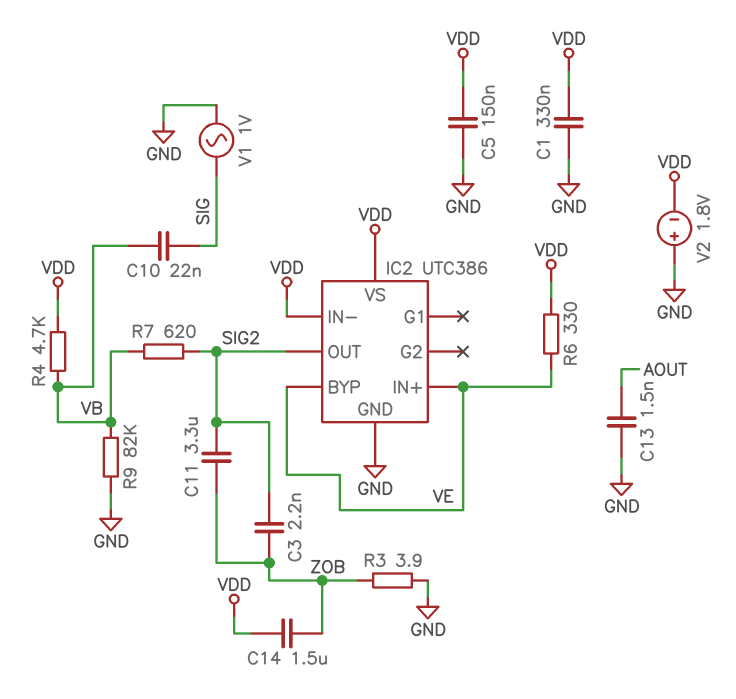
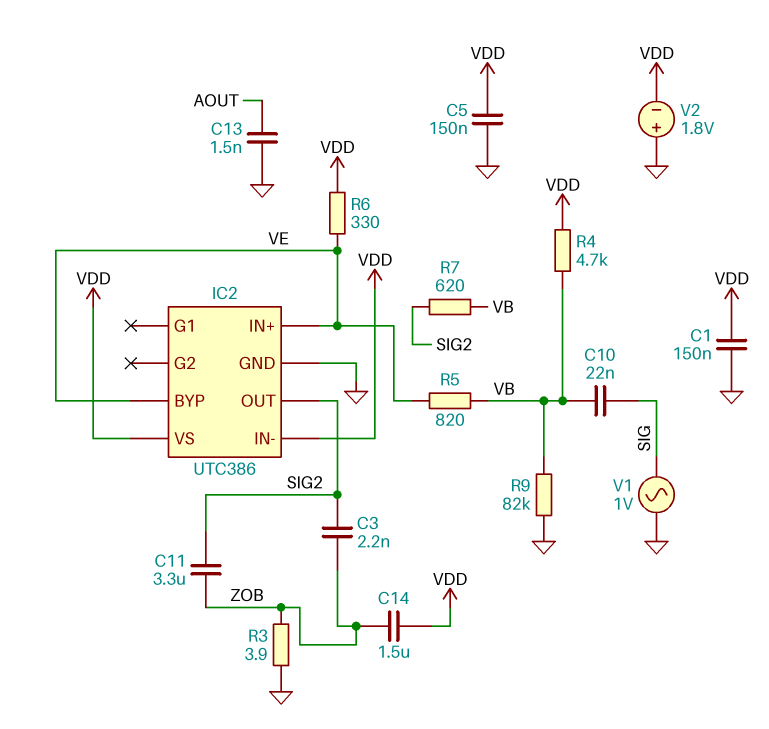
C1: 330nF (GND, VDD) -> 150nF (GND, VDD)
R5: none -> 820 (VB, VE)

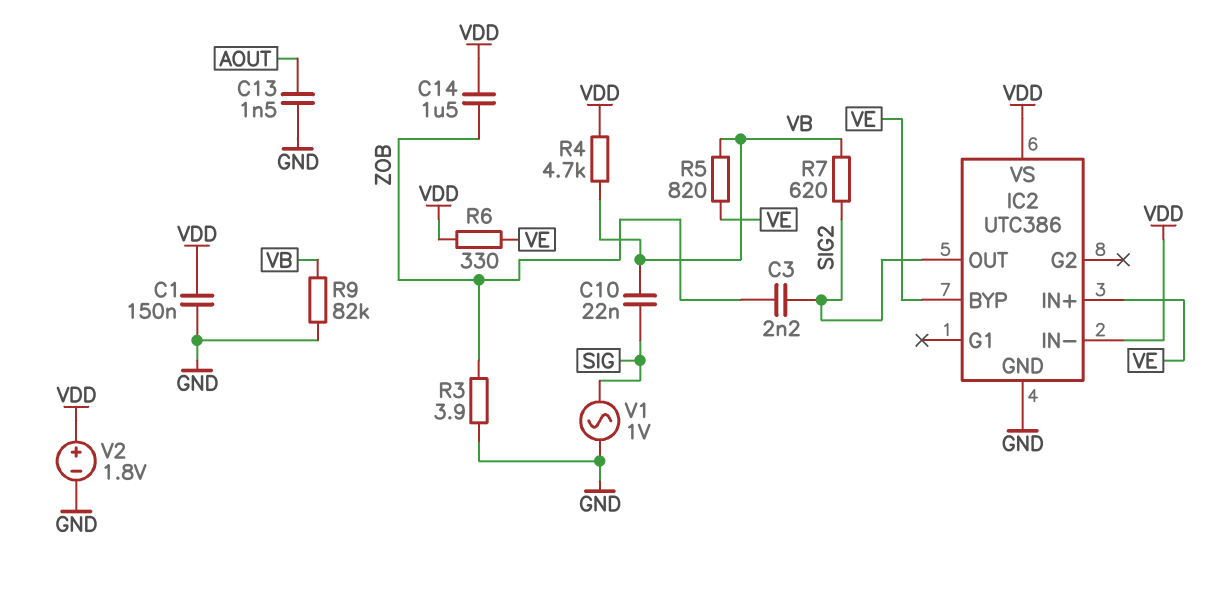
C5: 150nF (GND, VDD) -> none
C11: 3.3uF (SIG2, ZOB) -> none
V2: 1.8V (plus GND, minus VDD) -> 1.8V (plus VDD, minus GND)

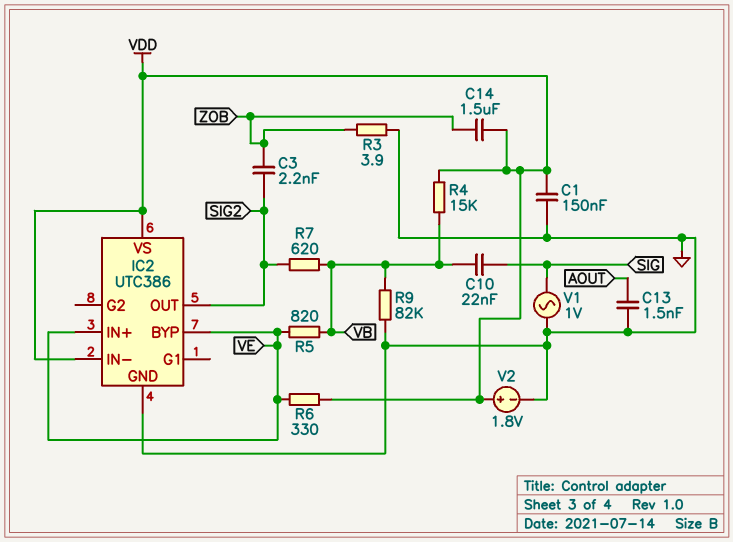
R4: 4.7k (VB, VDD) -> 15k (VB, VDD)

